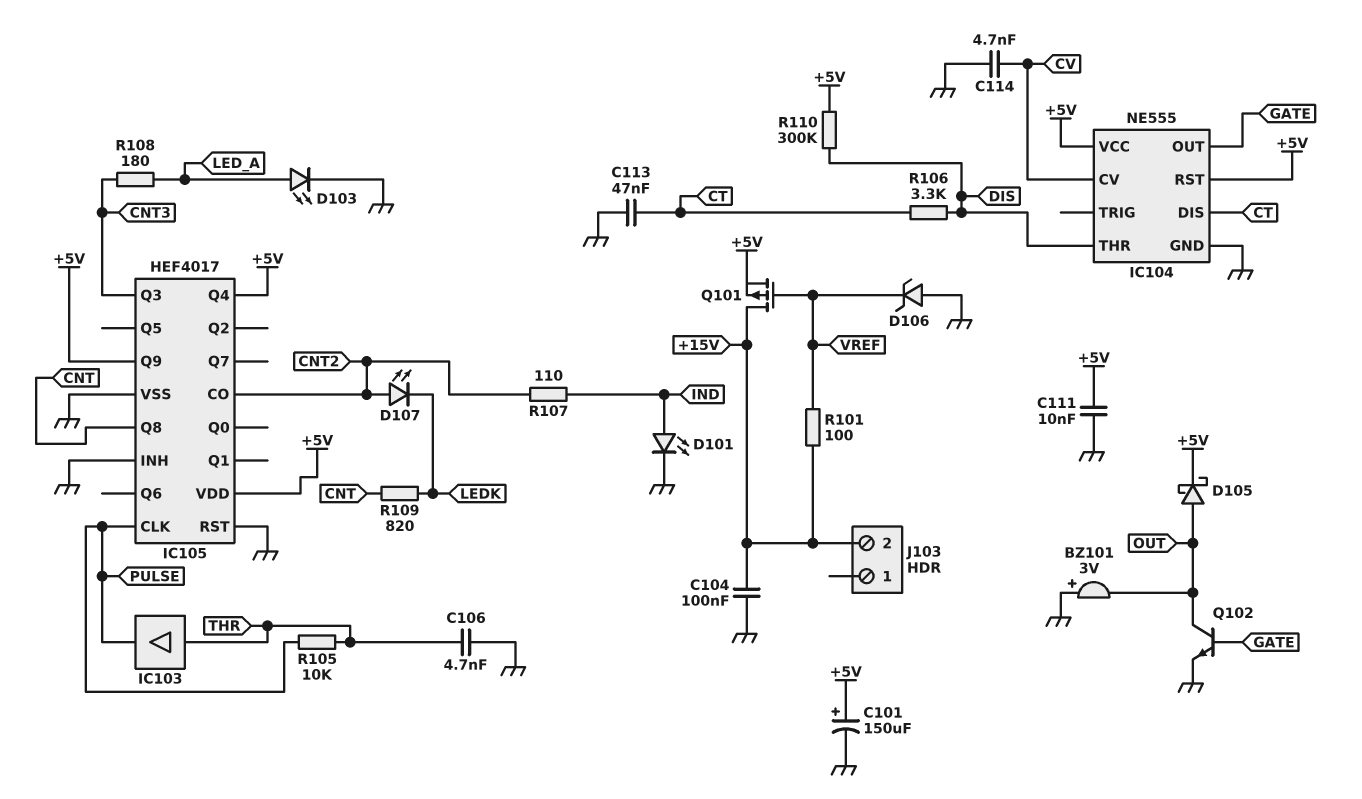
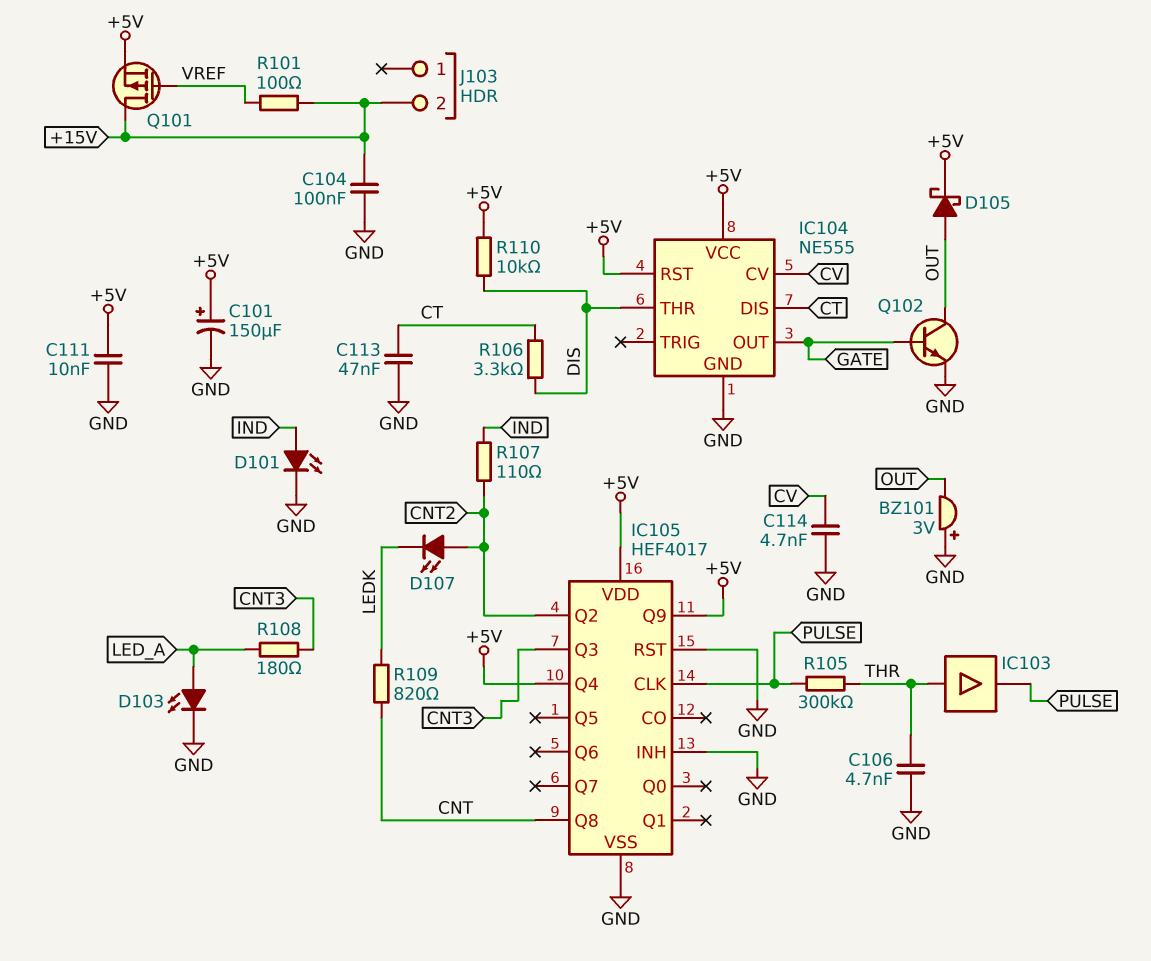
D106: zener (A GND, K VREF) -> none
IC105 pin CO: CNT2 -> none
IC105 pin Q2: none -> CNT2
R105: 10k (PULSE, THR) -> 300k (PULSE, THR)
R110: 300k (+5V, DIS) -> 10k (+5V, DIS)

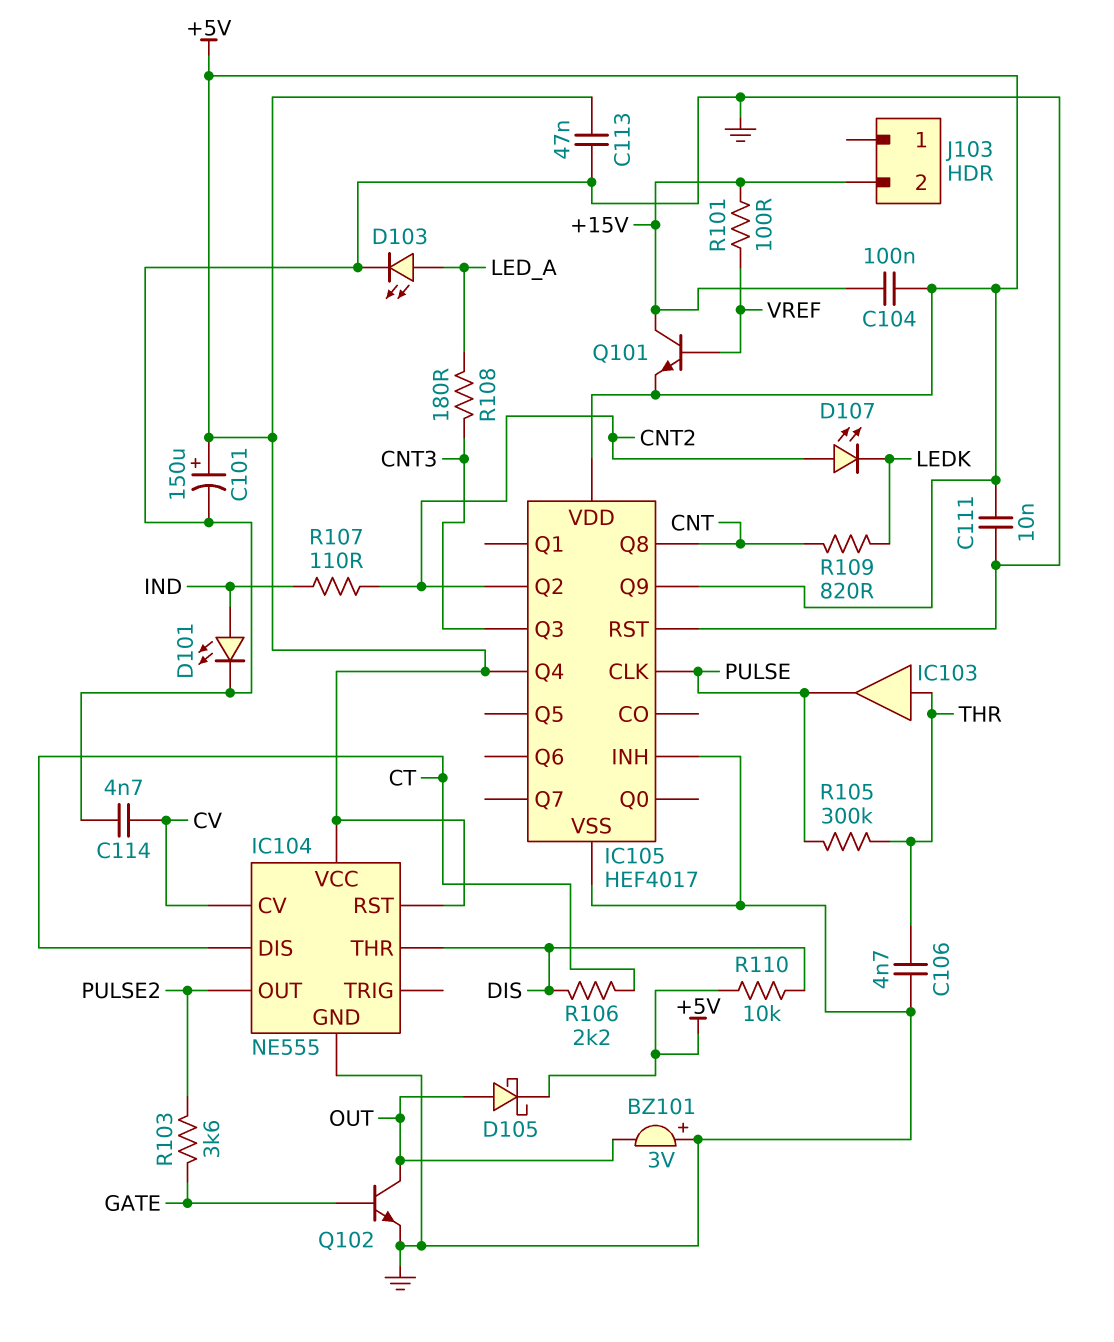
C104: 100nF (+15V, GND) -> 100nF (+5V, +15V)
C113: 47nF (CT, GND) -> 47nF (+5V, GND)
IC104 pin OUT: GATE -> PULSE2
Q101: PMOS (G VREF, D +15V, S +5V) -> NPN (B VREF, C +15V, E +5V)
R103: none -> 3.6k (GATE, PULSE2)
R106: 3.3k (CT, DIS) -> 2.2k (CT, DIS)

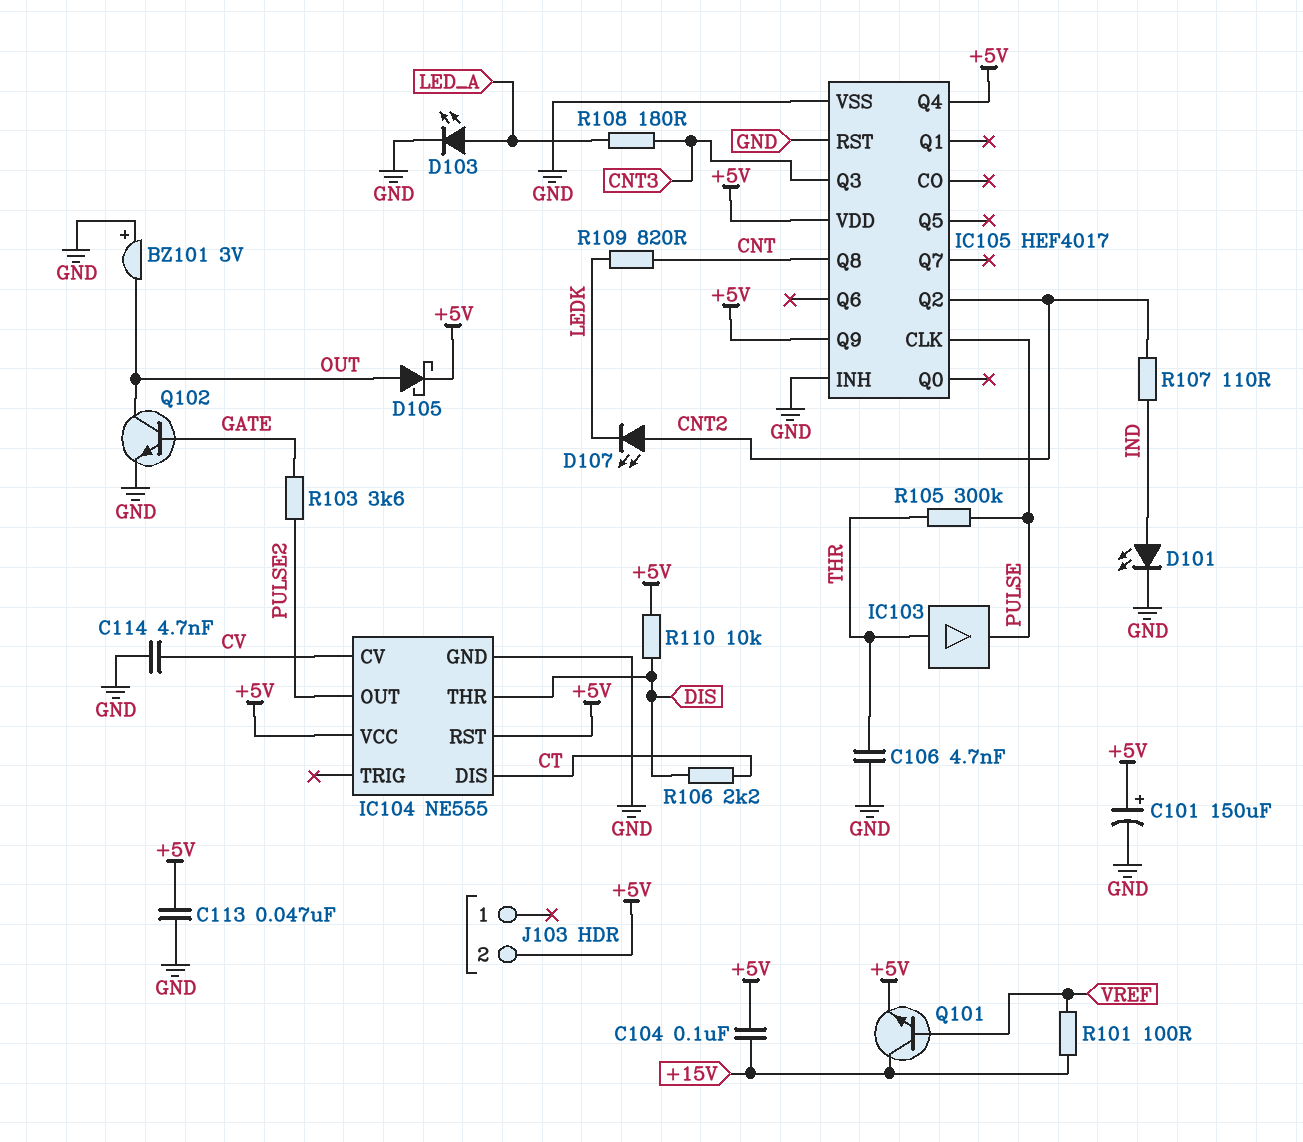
C111: 10nF (+5V, GND) -> none
J103 pin 2: +15V -> +5V

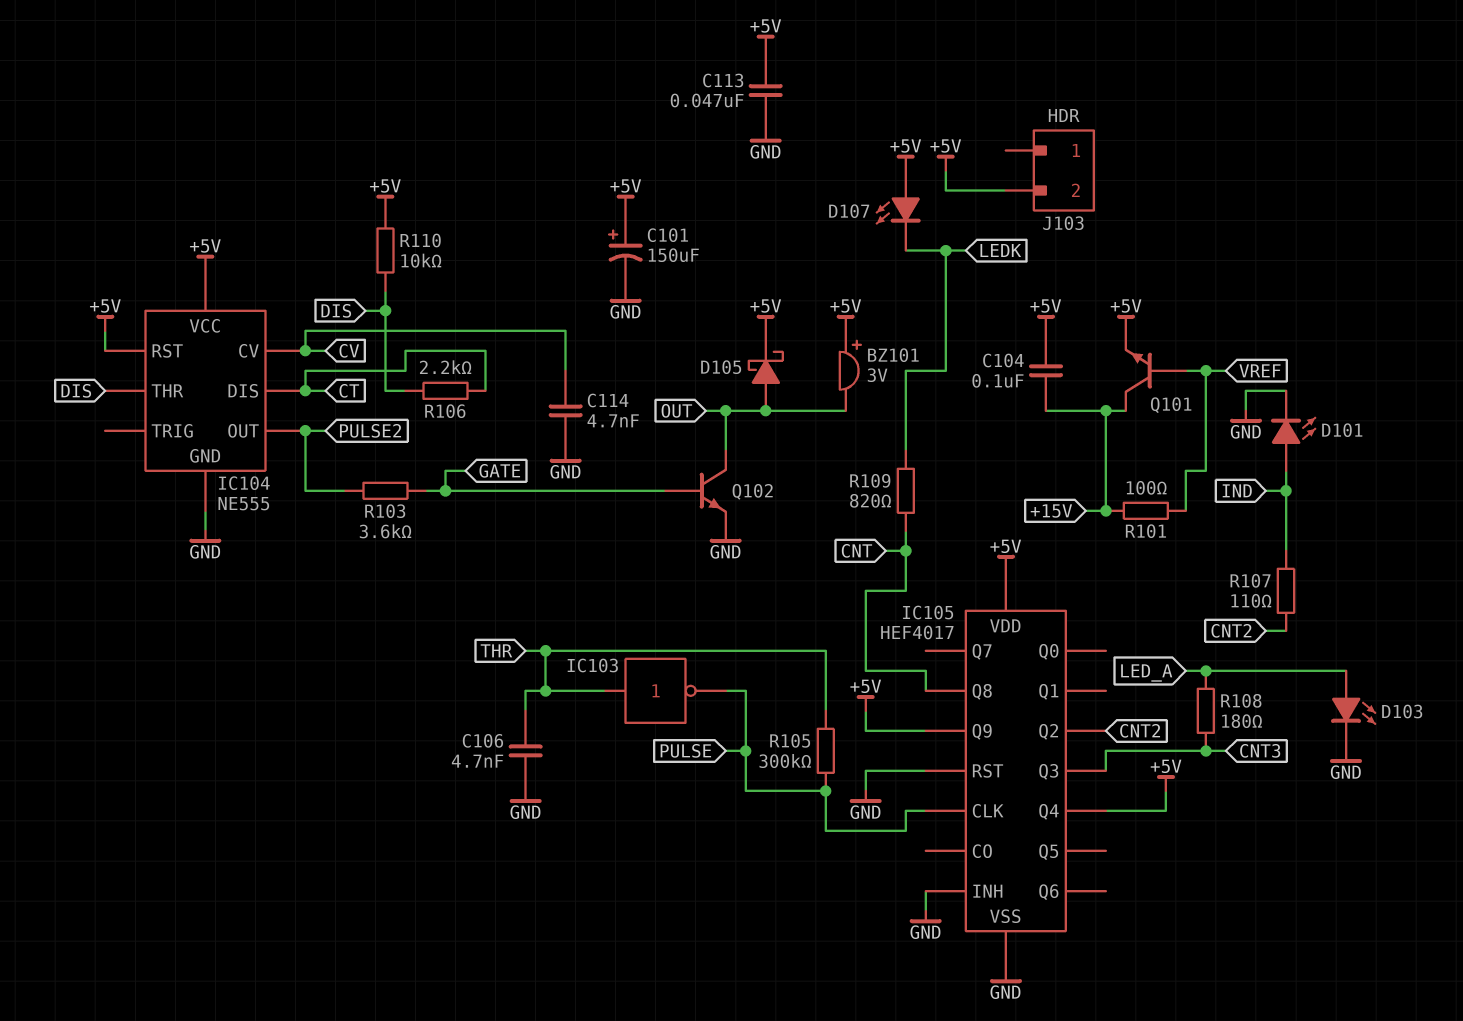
BZ101: buzzer 3V (plus GND, minus OUT) -> buzzer 3V (plus +5V, minus OUT)
D107: LED (A CNT2, K LEDK) -> LED (A +5V, K LEDK)
IC103: buffer (in THR, out PULSE) -> NOT (in THR, out PULSE)

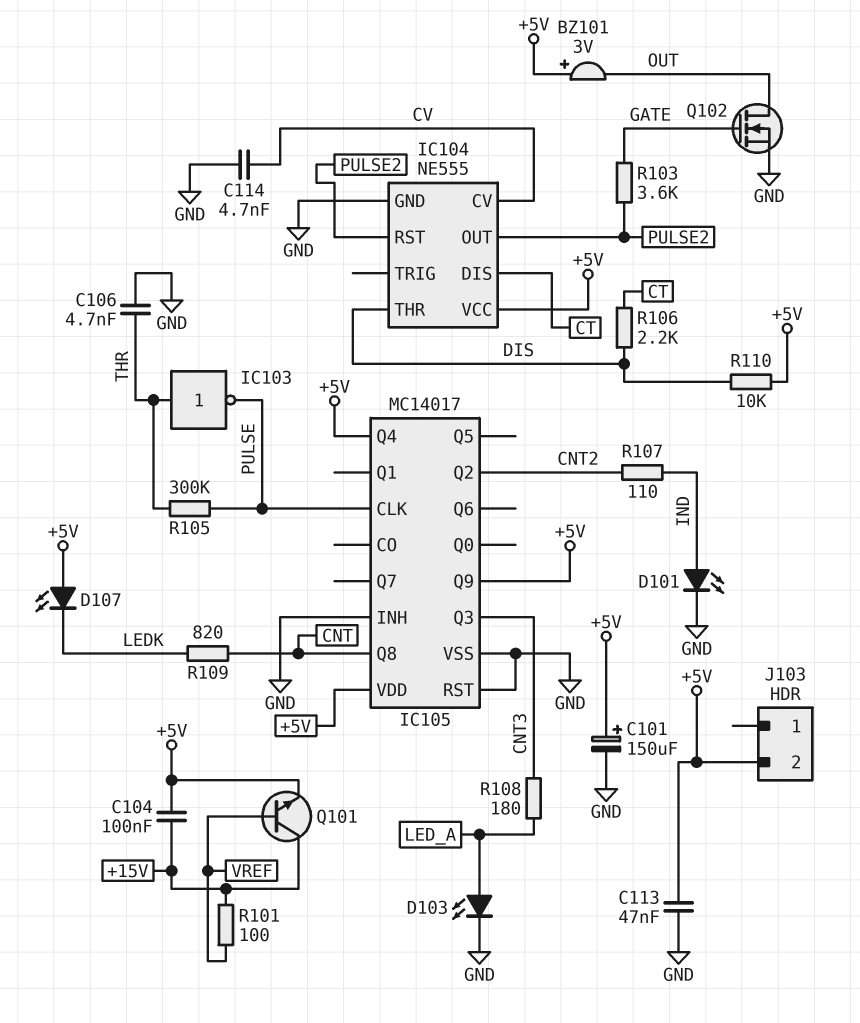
D105: schottky (A OUT, K +5V) -> none
IC104 pin RST: +5V -> PULSE2
IC105: HEF4017 -> MC14017
Q102: NPN (B GATE, C OUT, E GND) -> NMOS (G GATE, D OUT, S GND)

